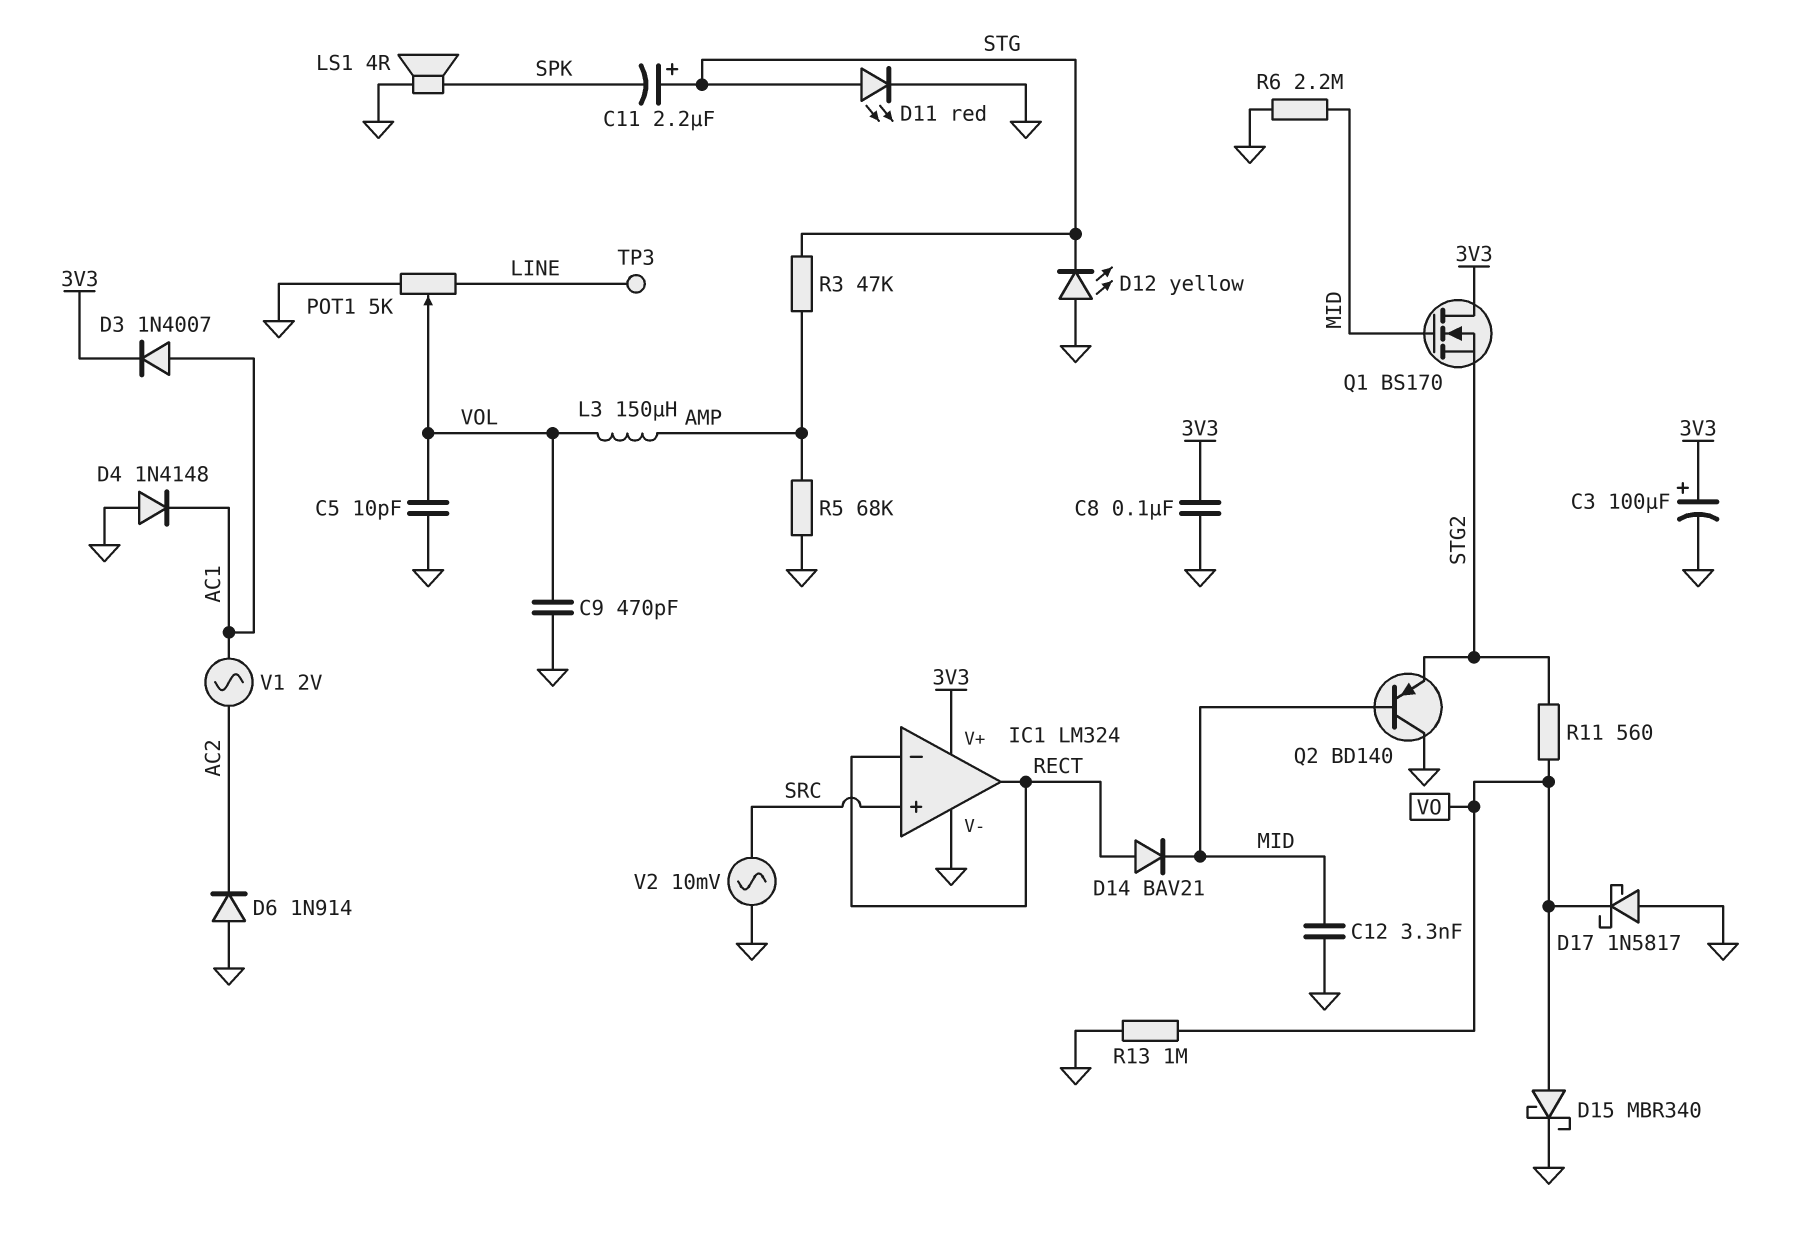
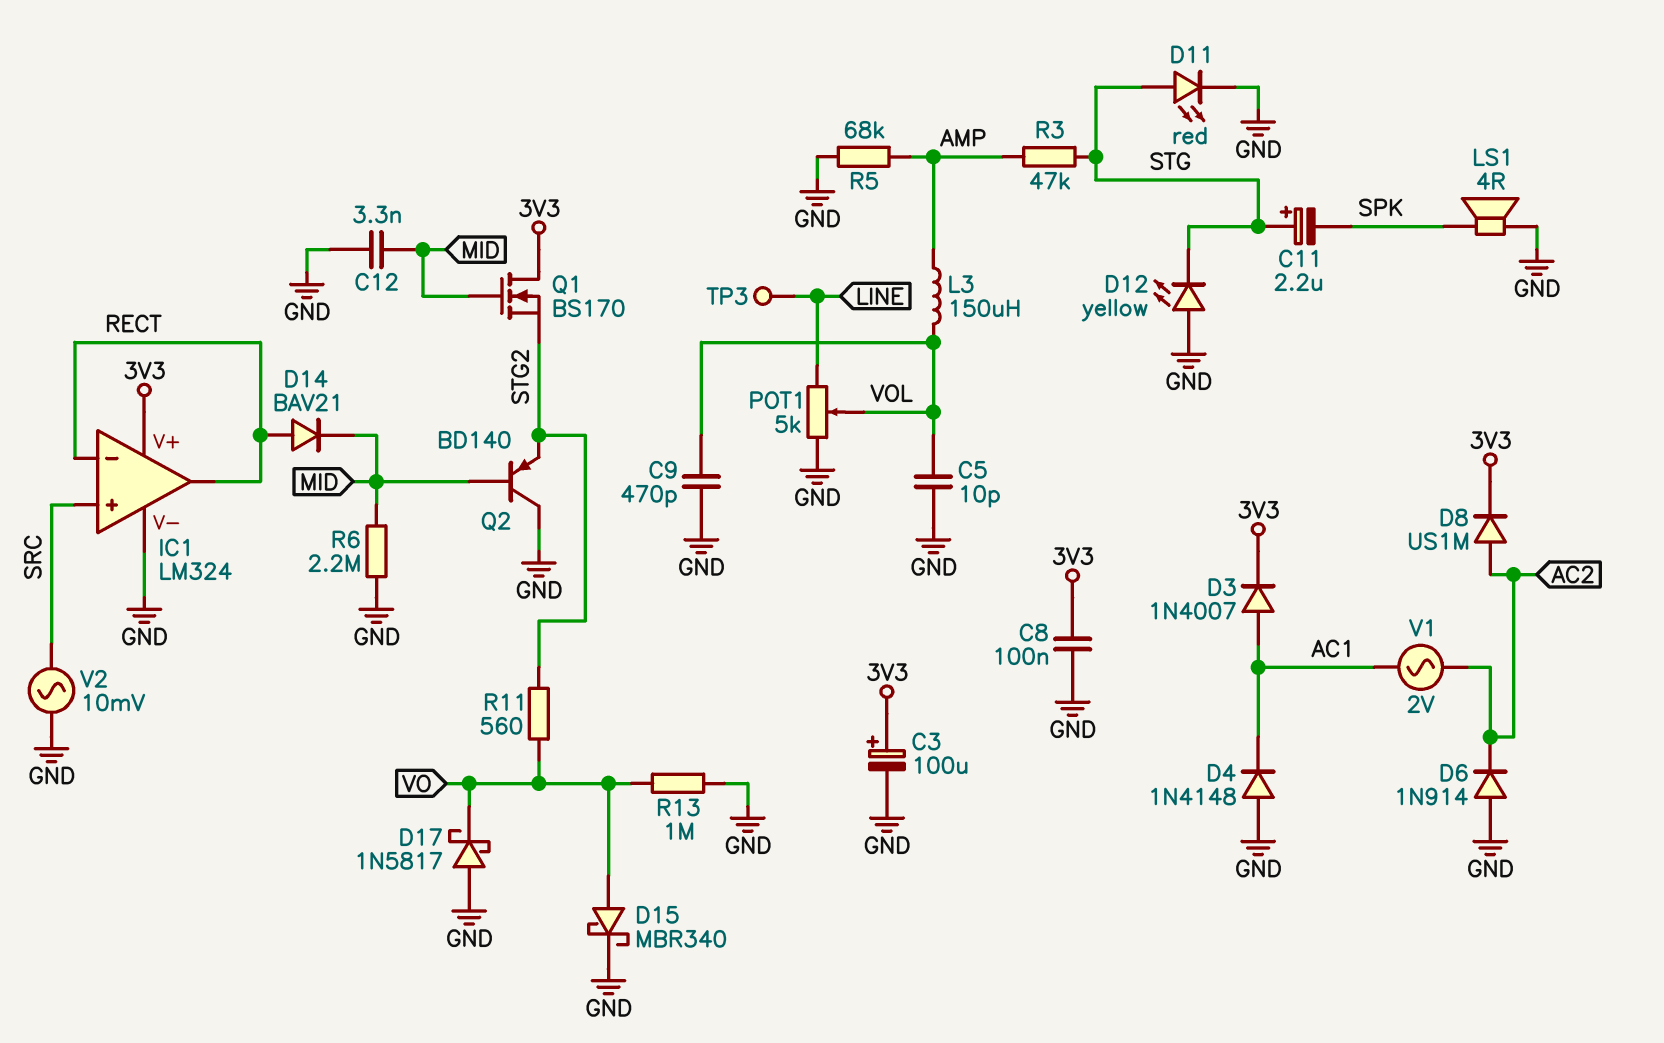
D8: none -> diode US1M (A AC2, K 3V3)

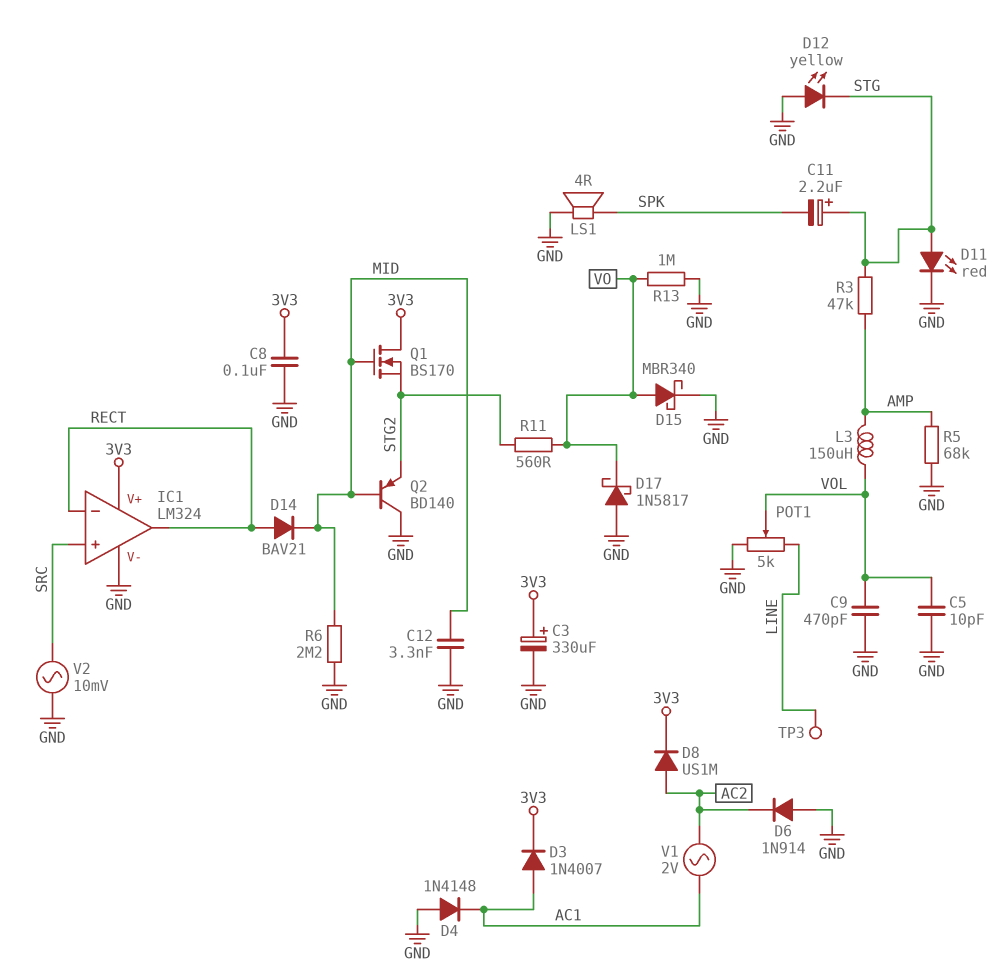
C3: 100uF (plus 3V3, minus GND) -> 330uF (plus 3V3, minus GND)

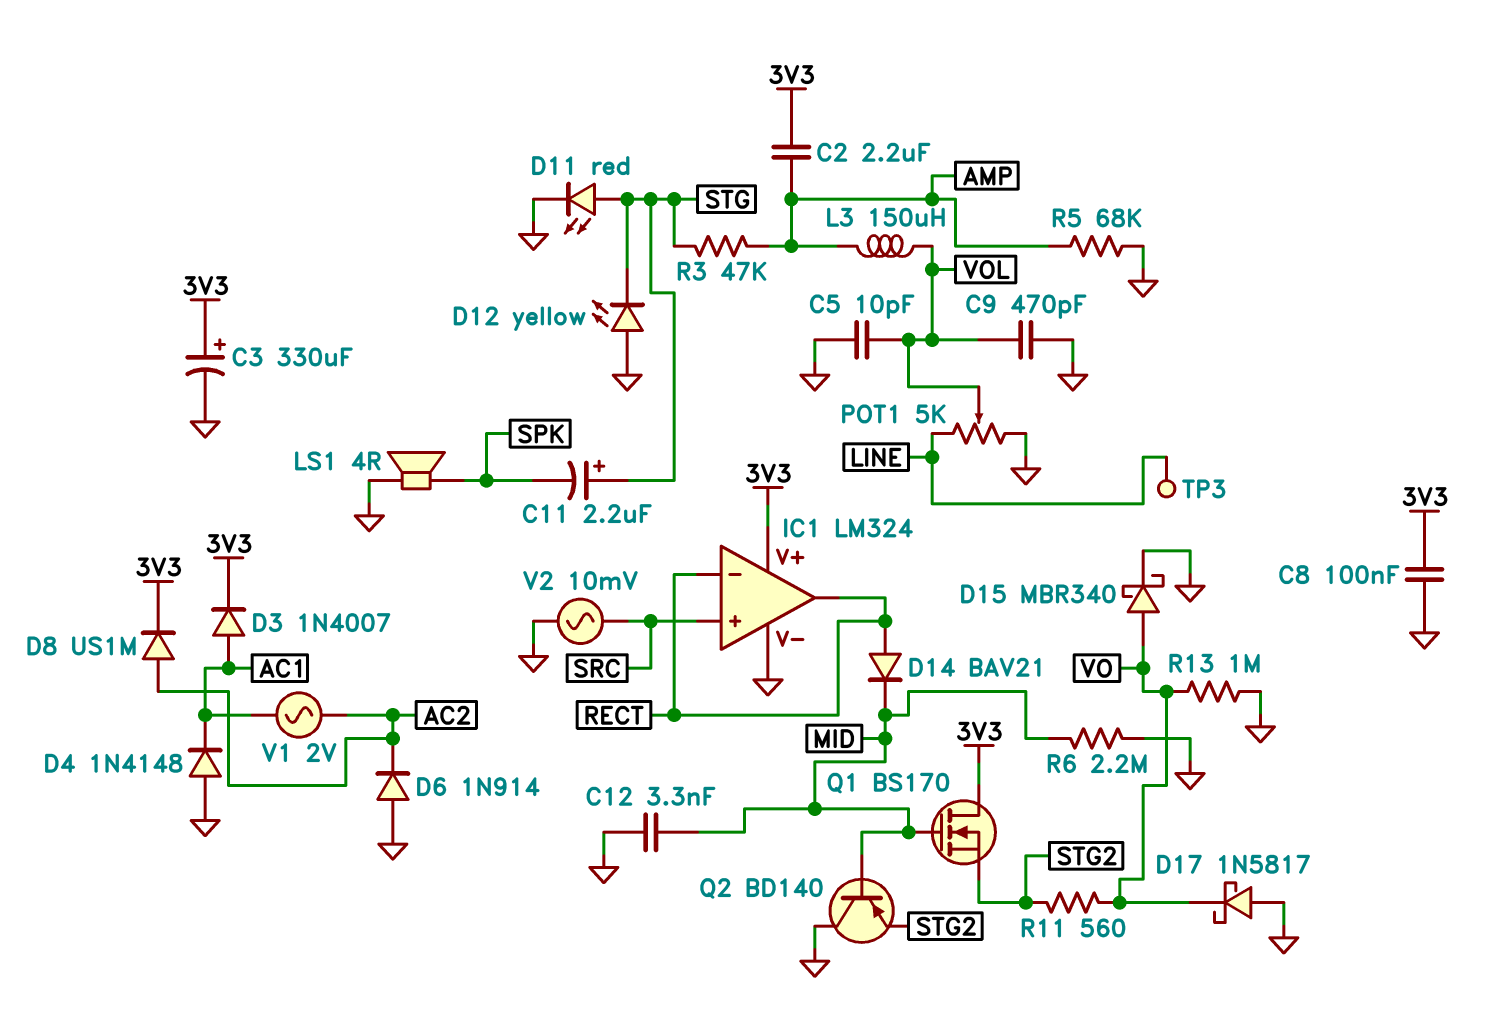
C2: none -> 2.2uF (3V3, AMP)

